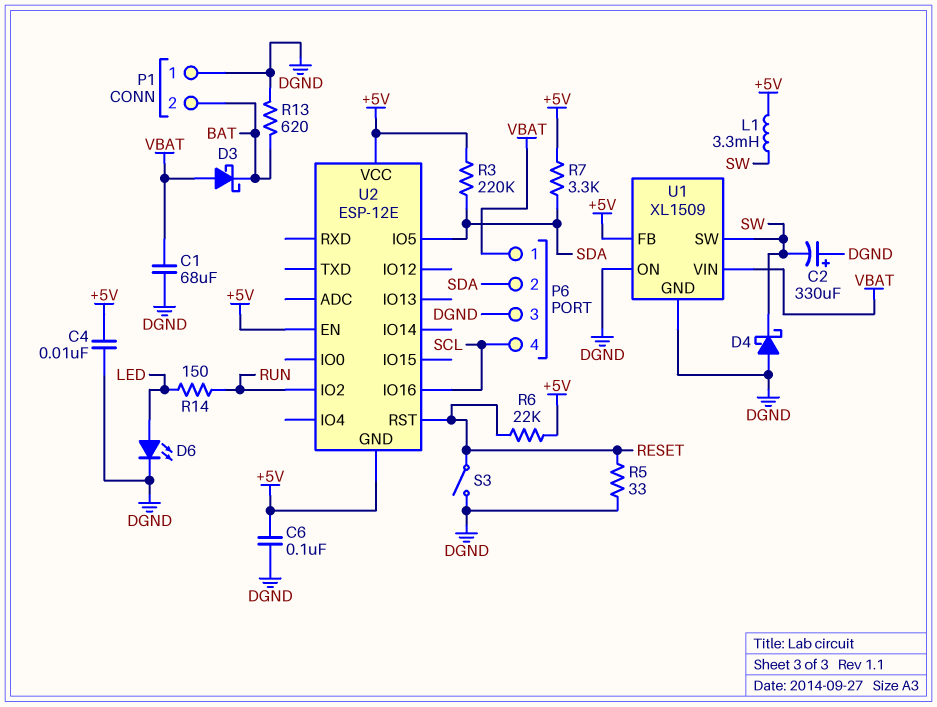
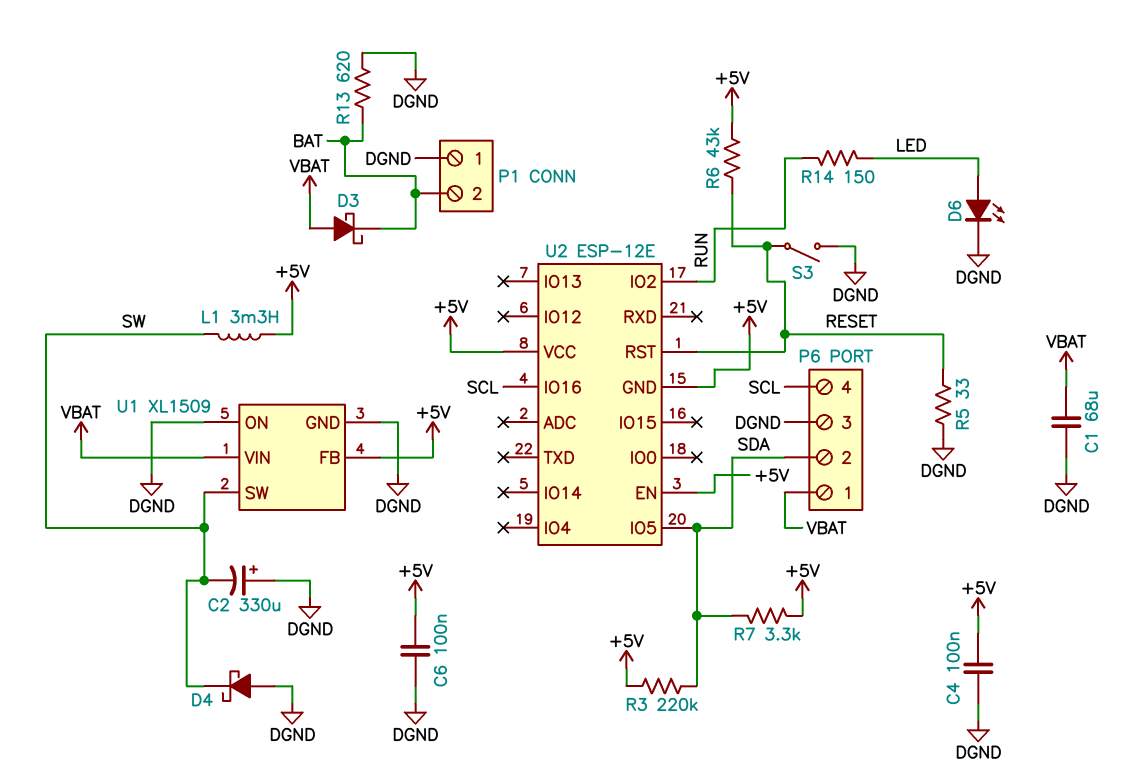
C4: 10nF (+5V, DGND) -> 100nF (+5V, DGND)
R6: 22k (+5V, RESET) -> 43k (+5V, RESET)

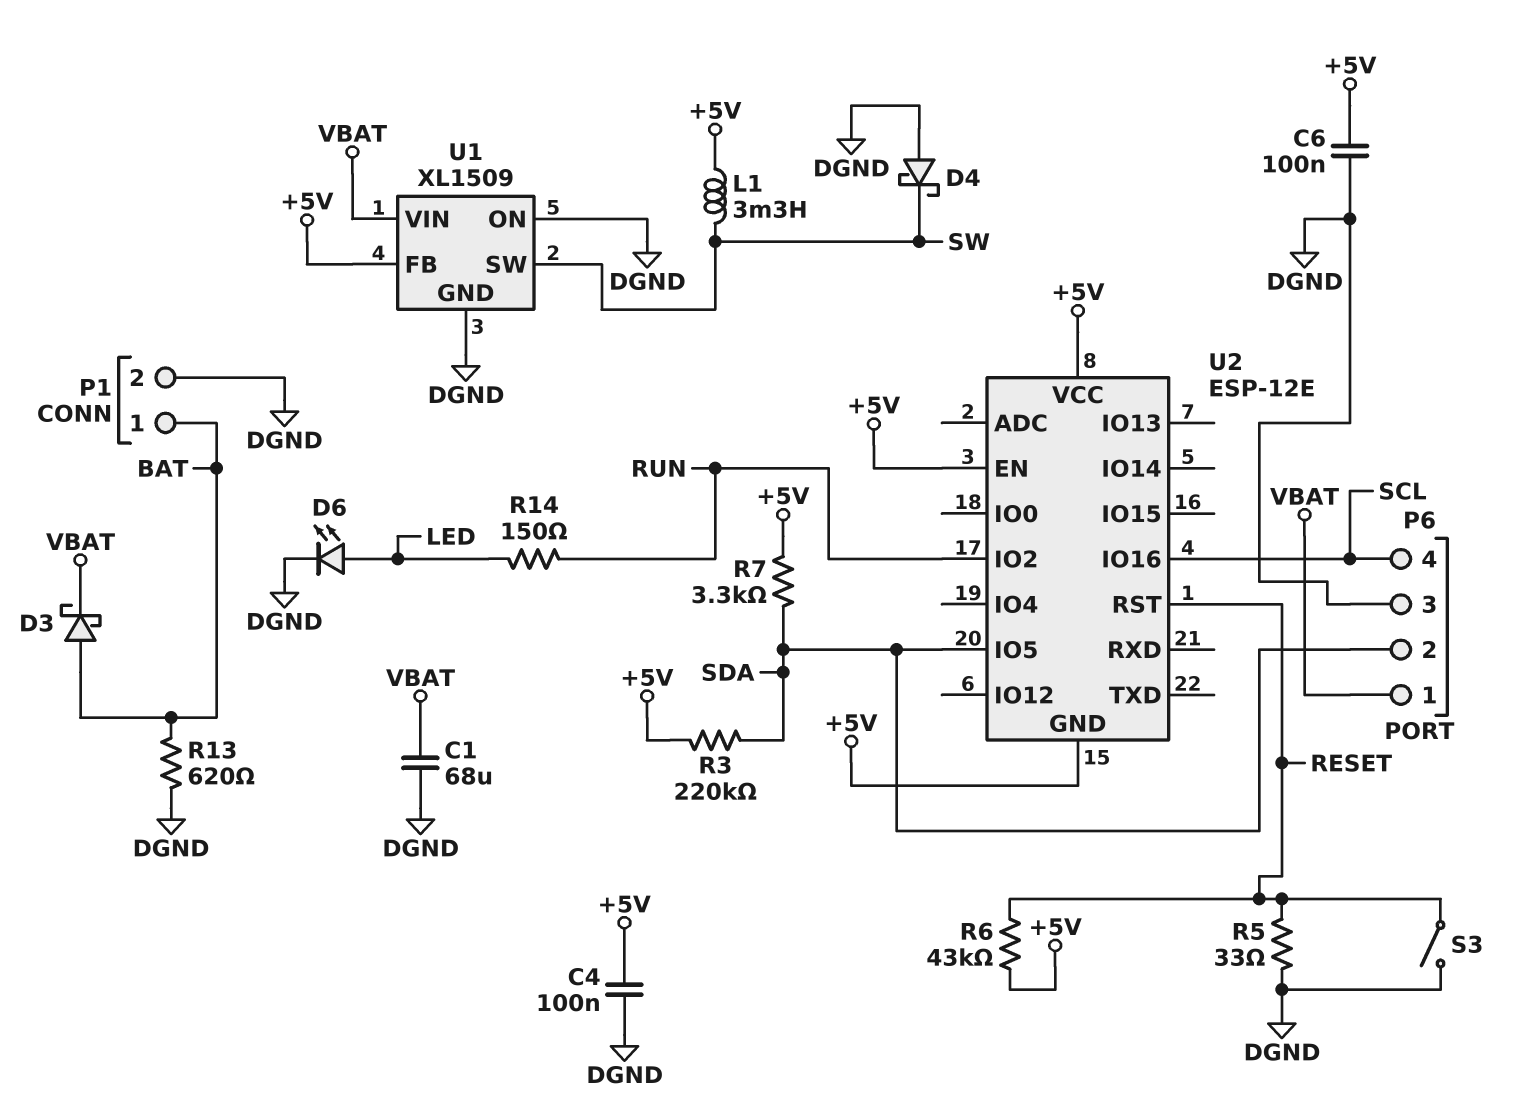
C2: 330uF (plus DGND, minus SW) -> none
D3: schottky (A VBAT, K BAT) -> schottky (A BAT, K VBAT)
P1 pin 1: DGND -> BAT
P1 pin 2: BAT -> DGND

